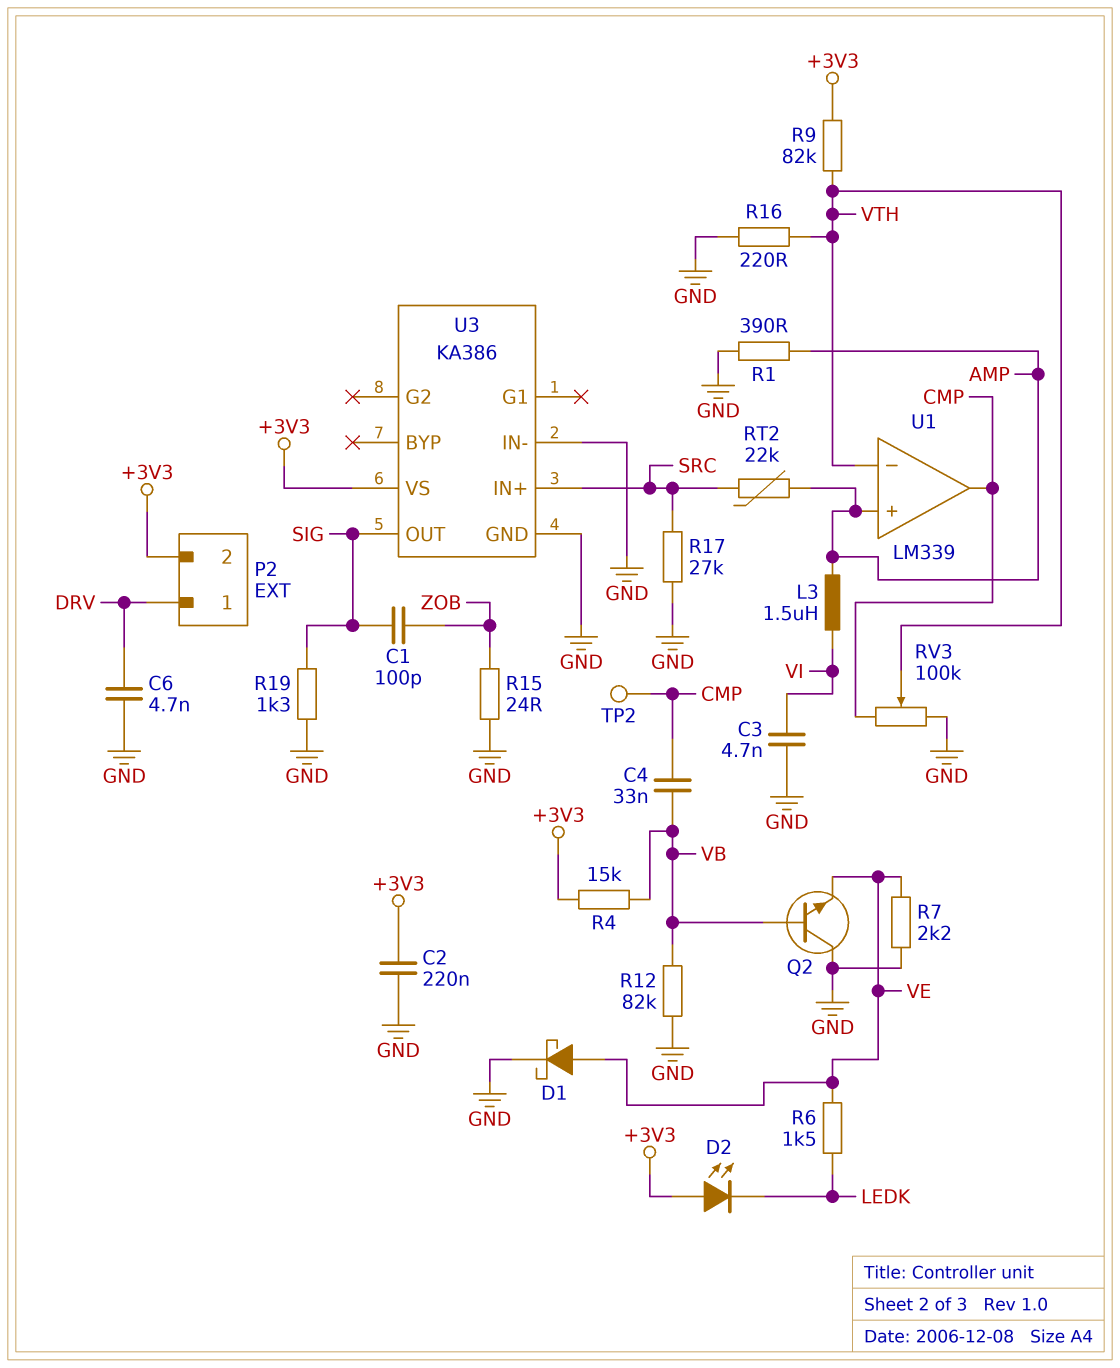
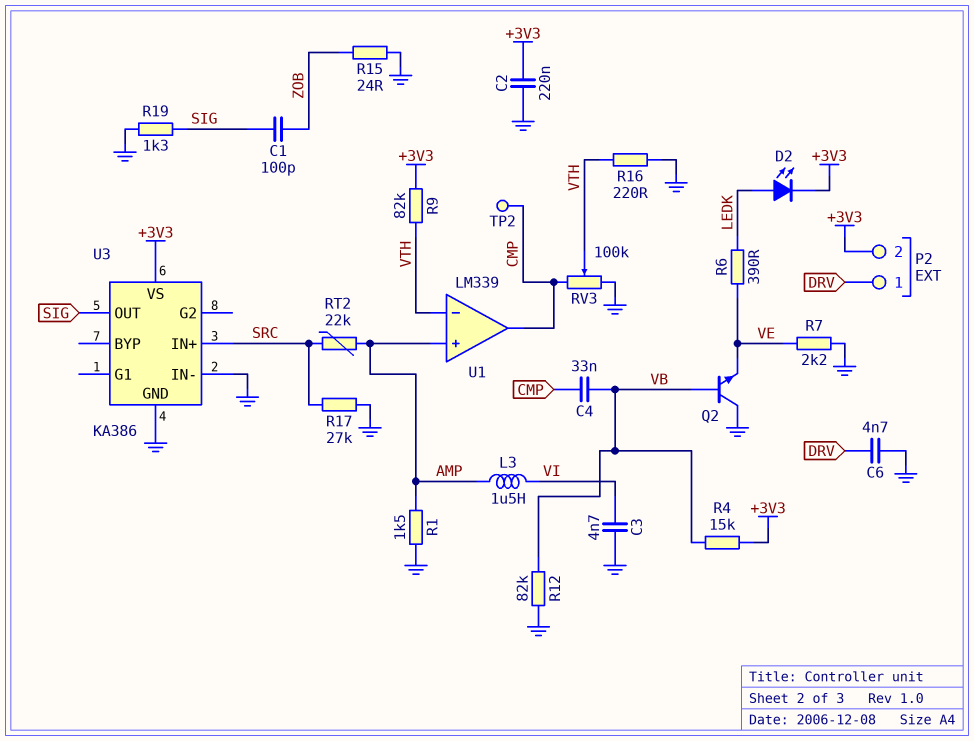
D1: schottky (A VE, K GND) -> none
D2: LED (A +3V3, K LEDK) -> LED (A LEDK, K +3V3)
R1: 390 (AMP, GND) -> 1.5k (AMP, GND)
R6: 1.5k (LEDK, VE) -> 390 (LEDK, VE)

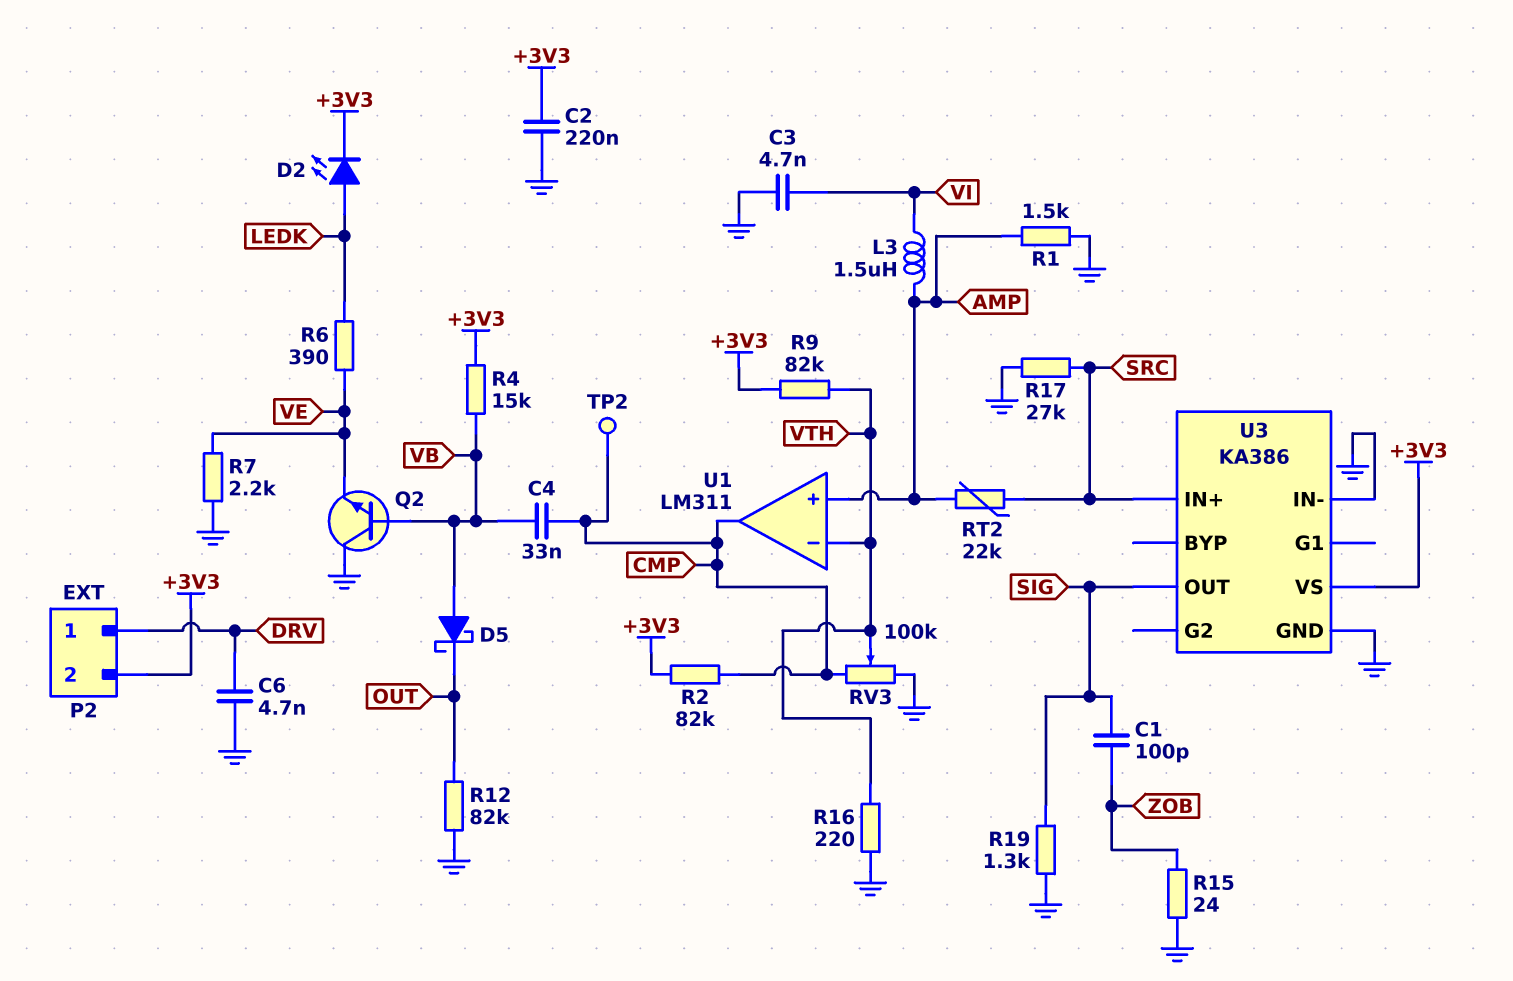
D5: none -> schottky (A VB, K OUT)
R2: none -> 82k (+3V3, CMP)
R12: 82k (GND, VB) -> 82k (GND, OUT)
U1: LM339 -> LM311

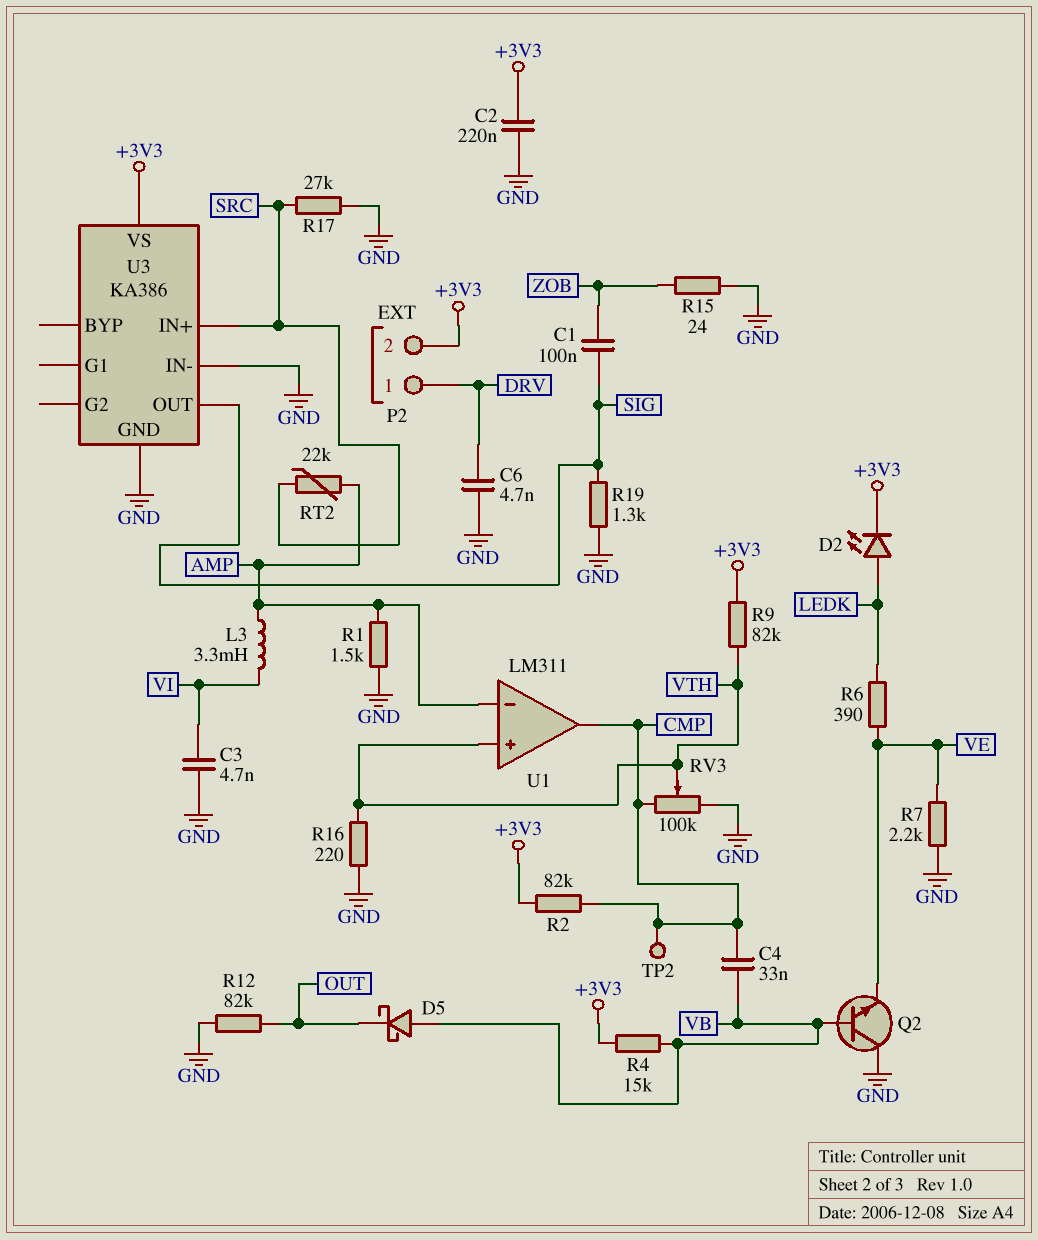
C1: 100pF (SIG, ZOB) -> 100nF (SIG, ZOB)
L3: 1.5uH (AMP, VI) -> 3.3mH (AMP, VI)
U1 pin in+: AMP -> VTH
U1 pin in-: VTH -> AMP

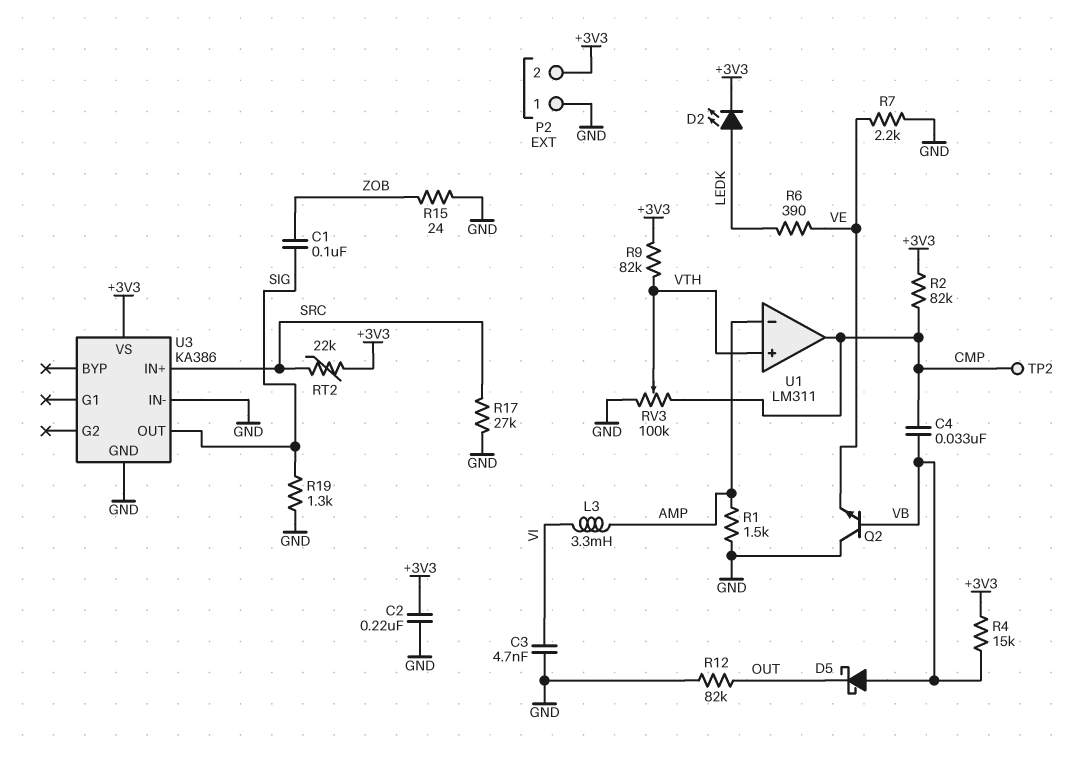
C6: 4.7nF (DRV, GND) -> none
P2 pin 1: DRV -> GND
R16: 220 (GND, VTH) -> none
RT2: 22k (AMP, SRC) -> 22k (+3V3, SRC)

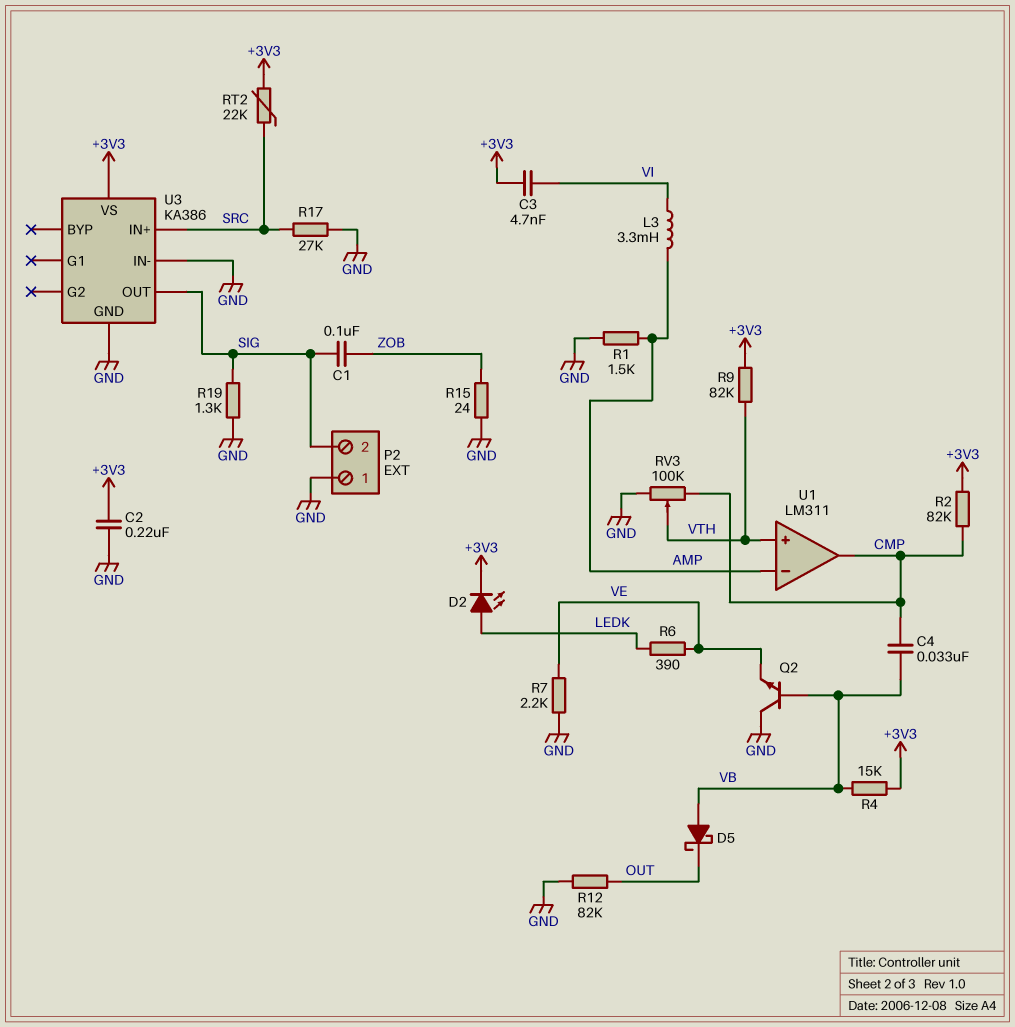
C3: 4.7nF (GND, VI) -> 4.7nF (+3V3, VI)
P2 pin 2: +3V3 -> SIG
TP2: test point (CMP) -> none

